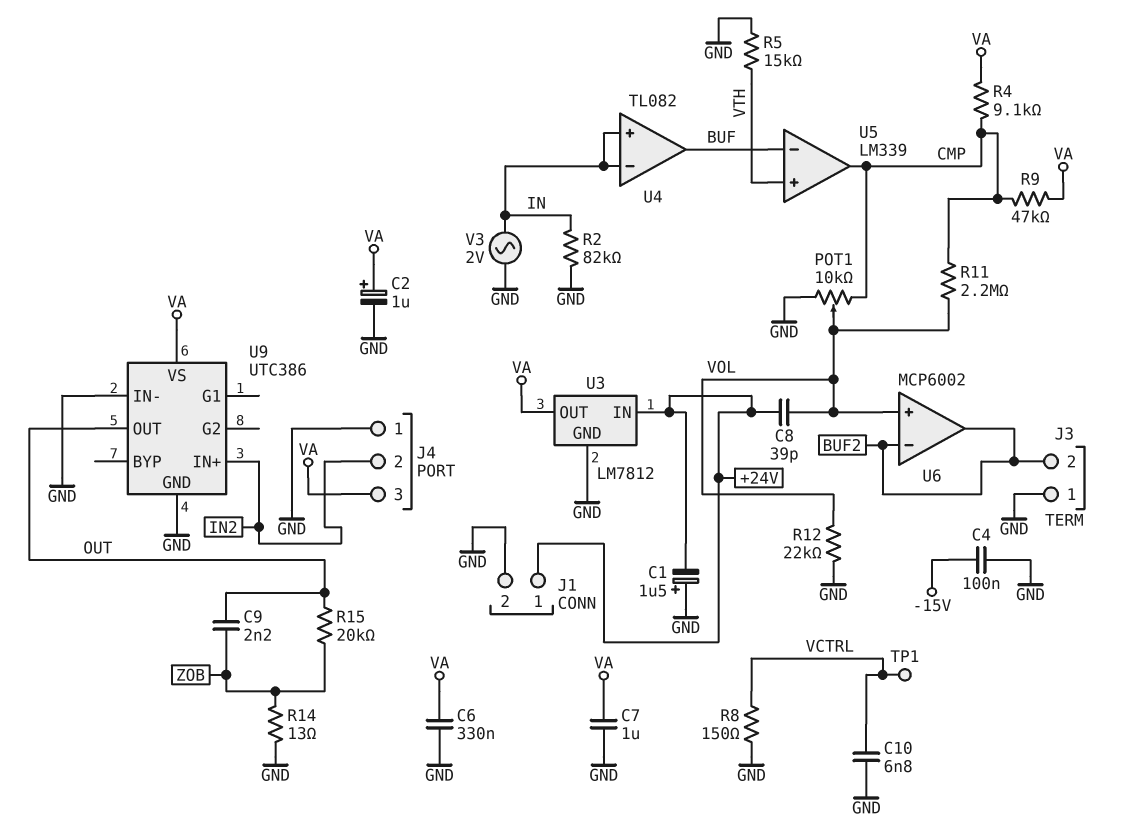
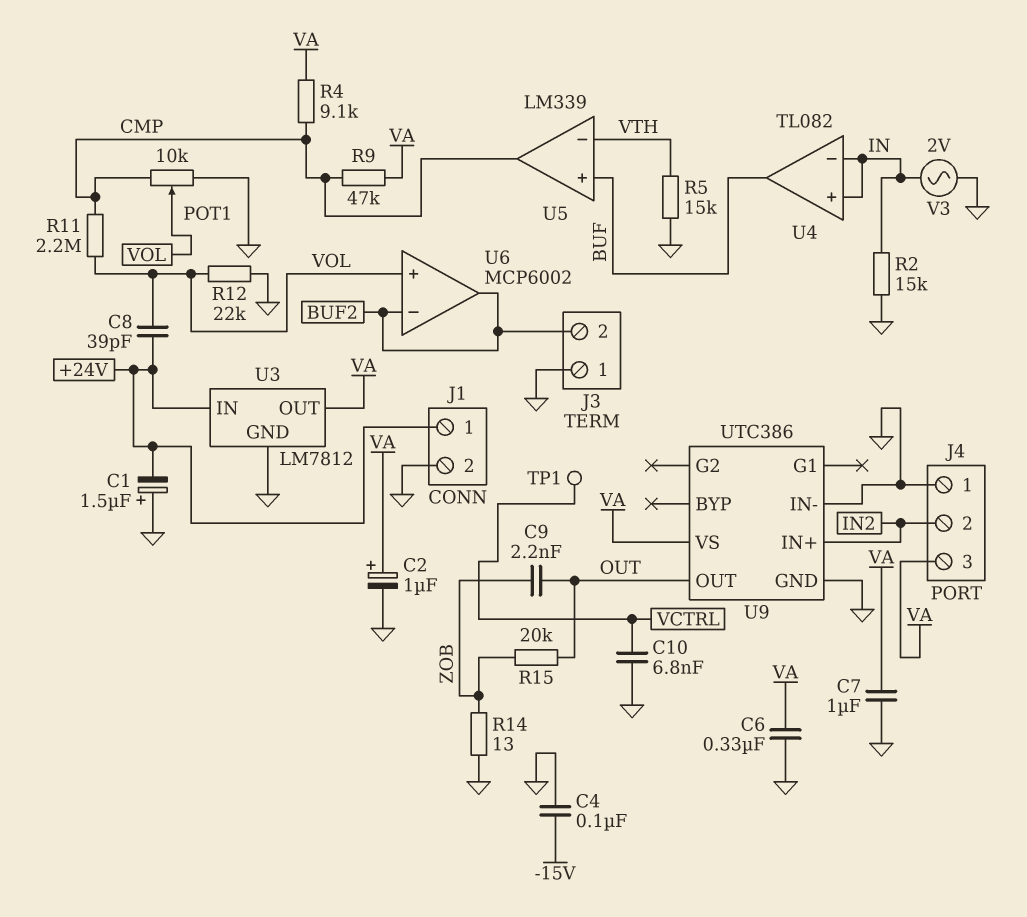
R2: 82k (GND, IN) -> 15k (GND, IN)
R8: 150 (GND, VCTRL) -> none
U5 pin in+: VTH -> BUF
U5 pin in-: BUF -> VTH

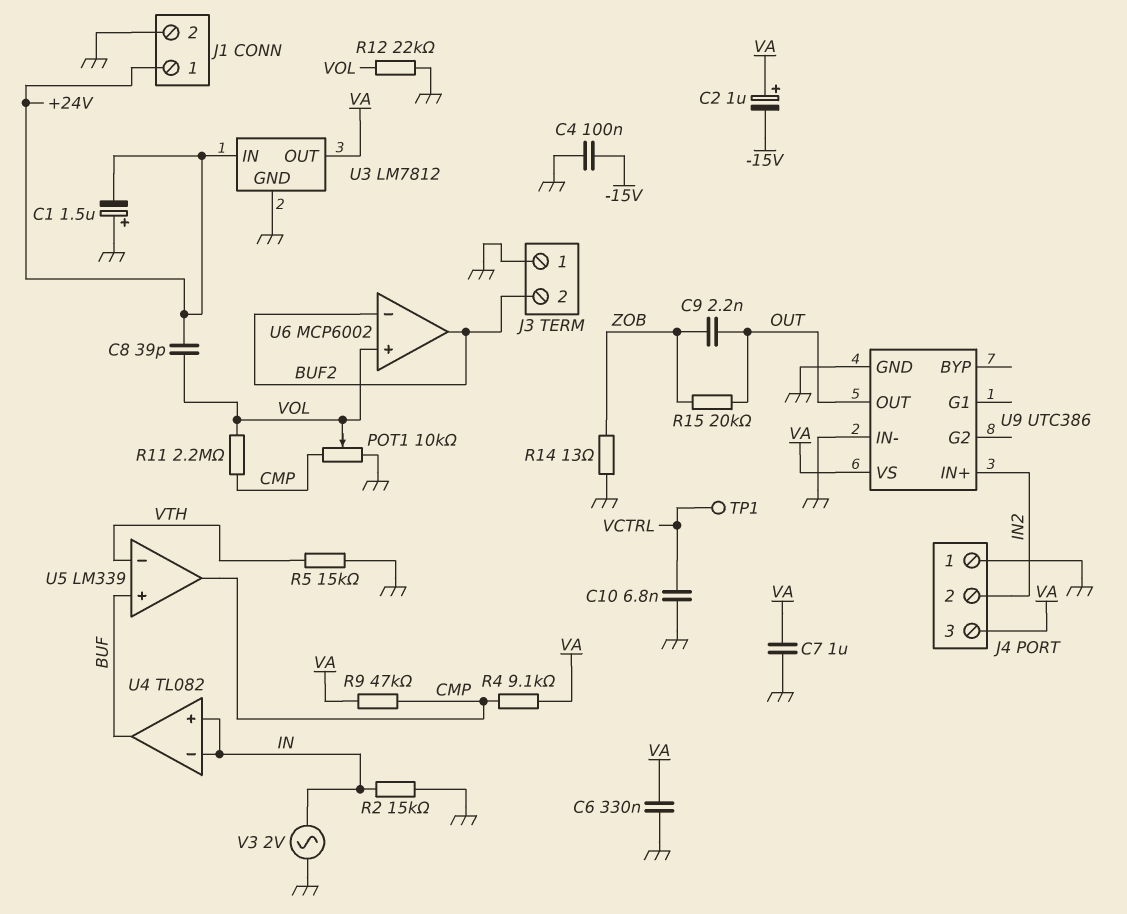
C2: 1uF (plus VA, minus GND) -> 1uF (plus VA, minus -15V)

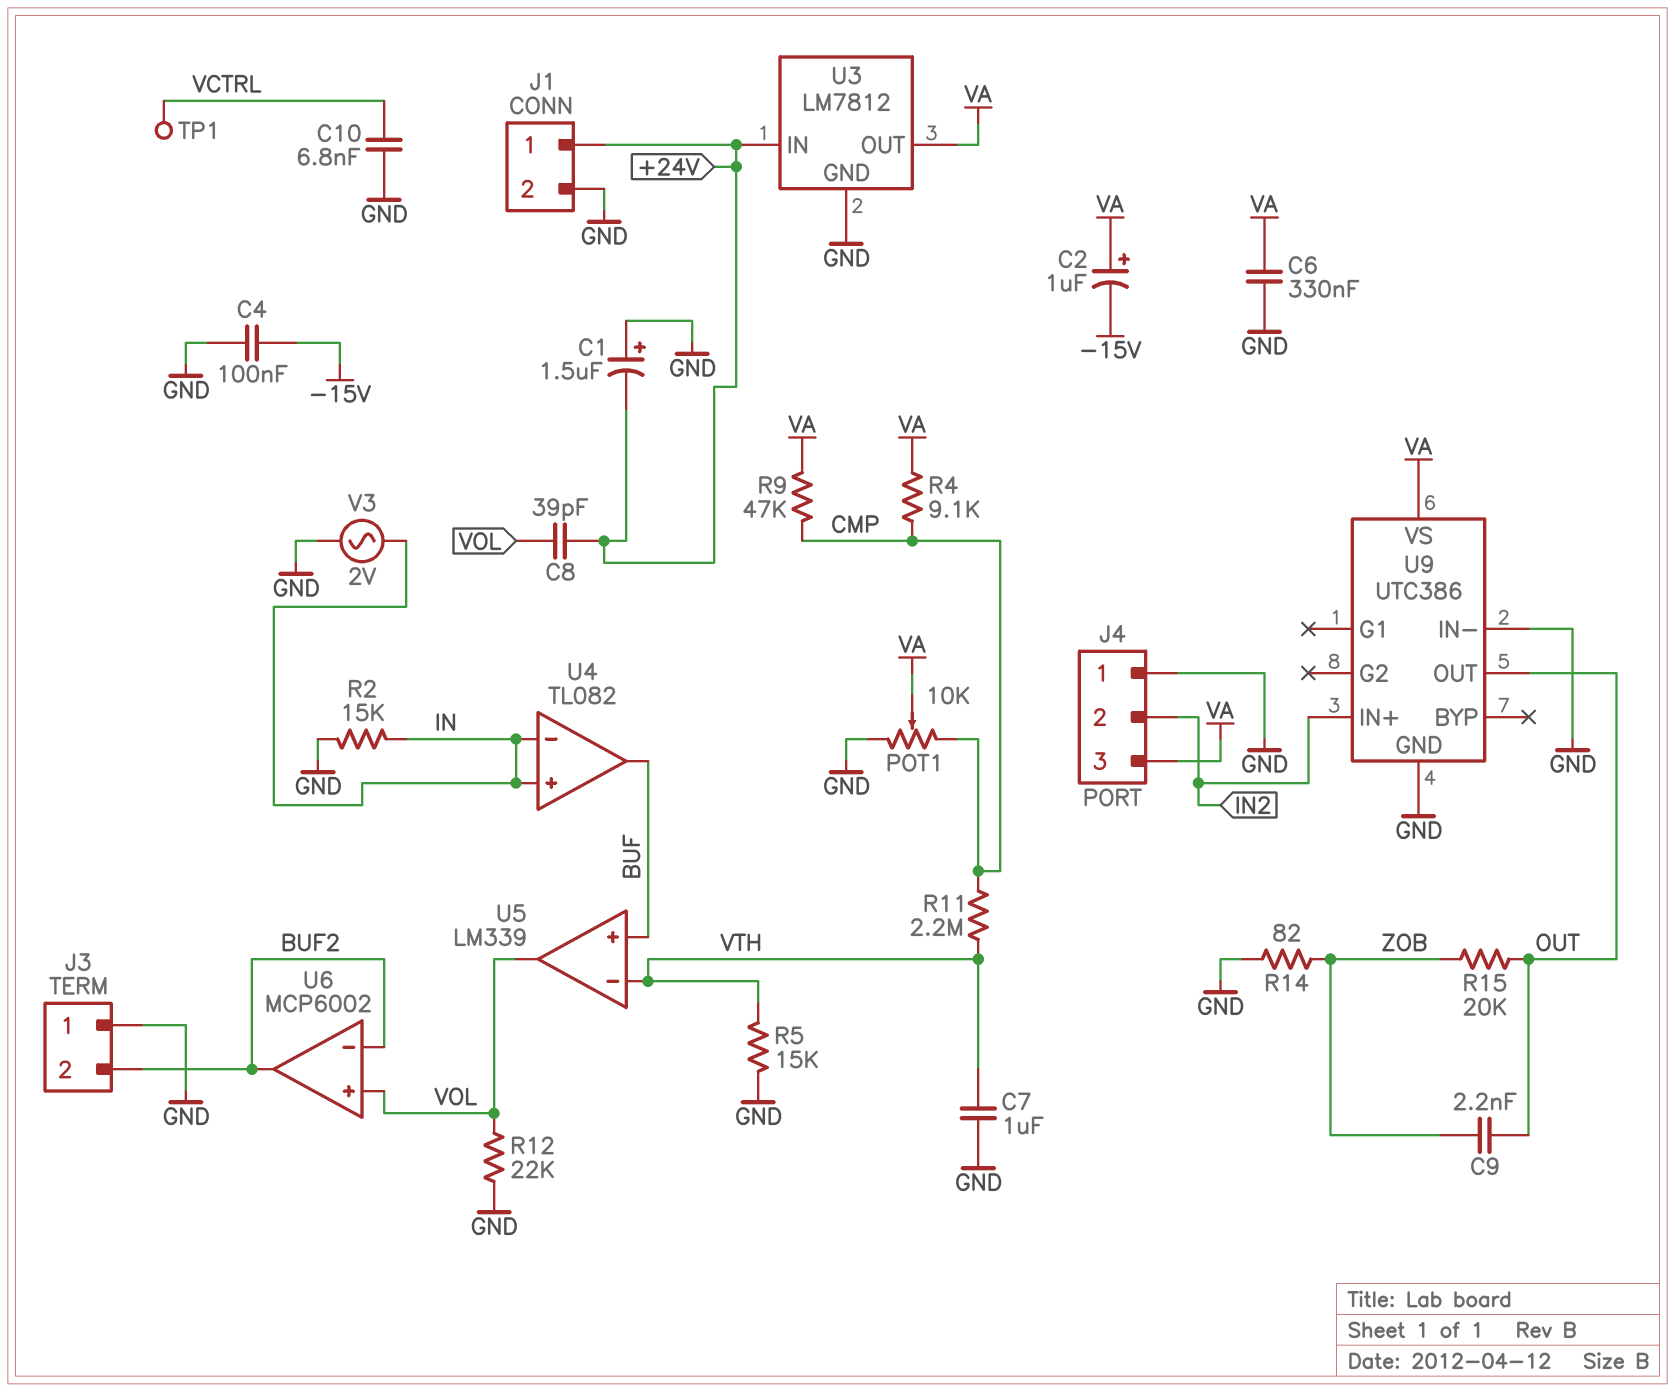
C7: 1uF (GND, VA) -> 1uF (GND, VTH)
POT1: 10k (CMP, GND, wiper VOL) -> 10k (CMP, GND, wiper VA)
R11: 2.2M (CMP, VOL) -> 2.2M (CMP, VTH)
R14: 13 (GND, ZOB) -> 82 (GND, ZOB)
U5 pin out: CMP -> VOL

